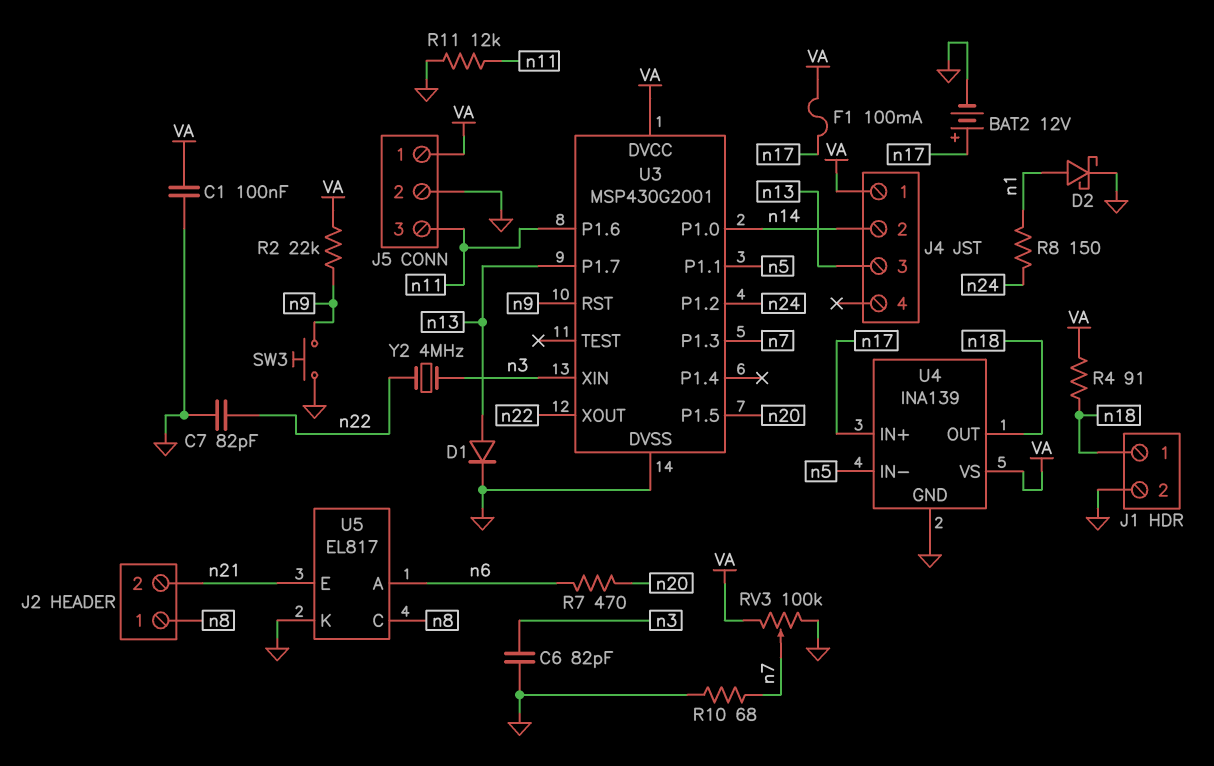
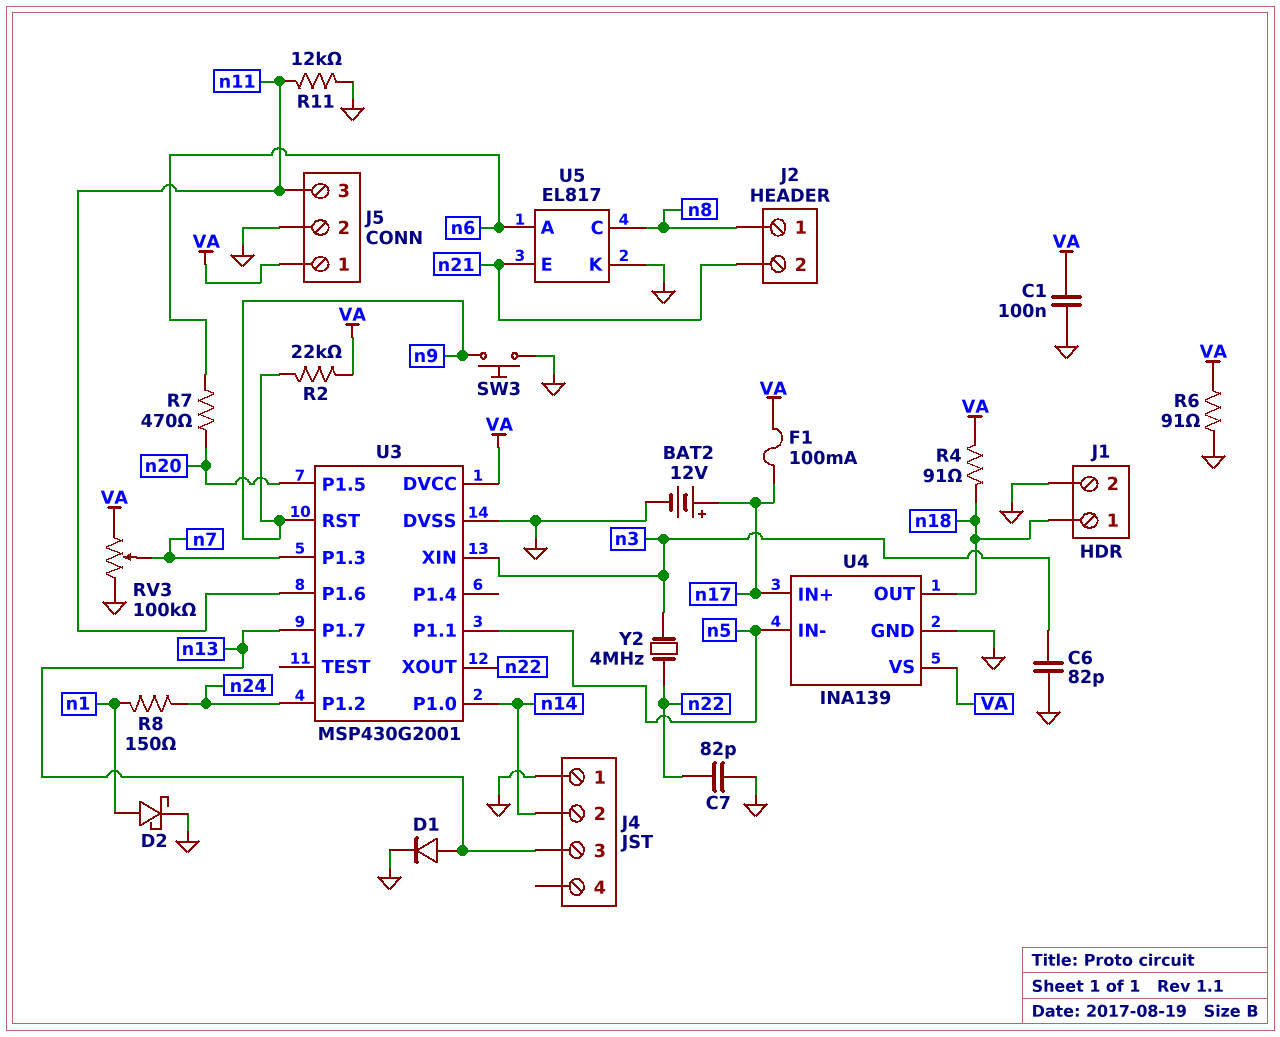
J4 pin 1: VA -> GND
R6: none -> 91 (GND, VA)
R10: 68 (GND, n7) -> none

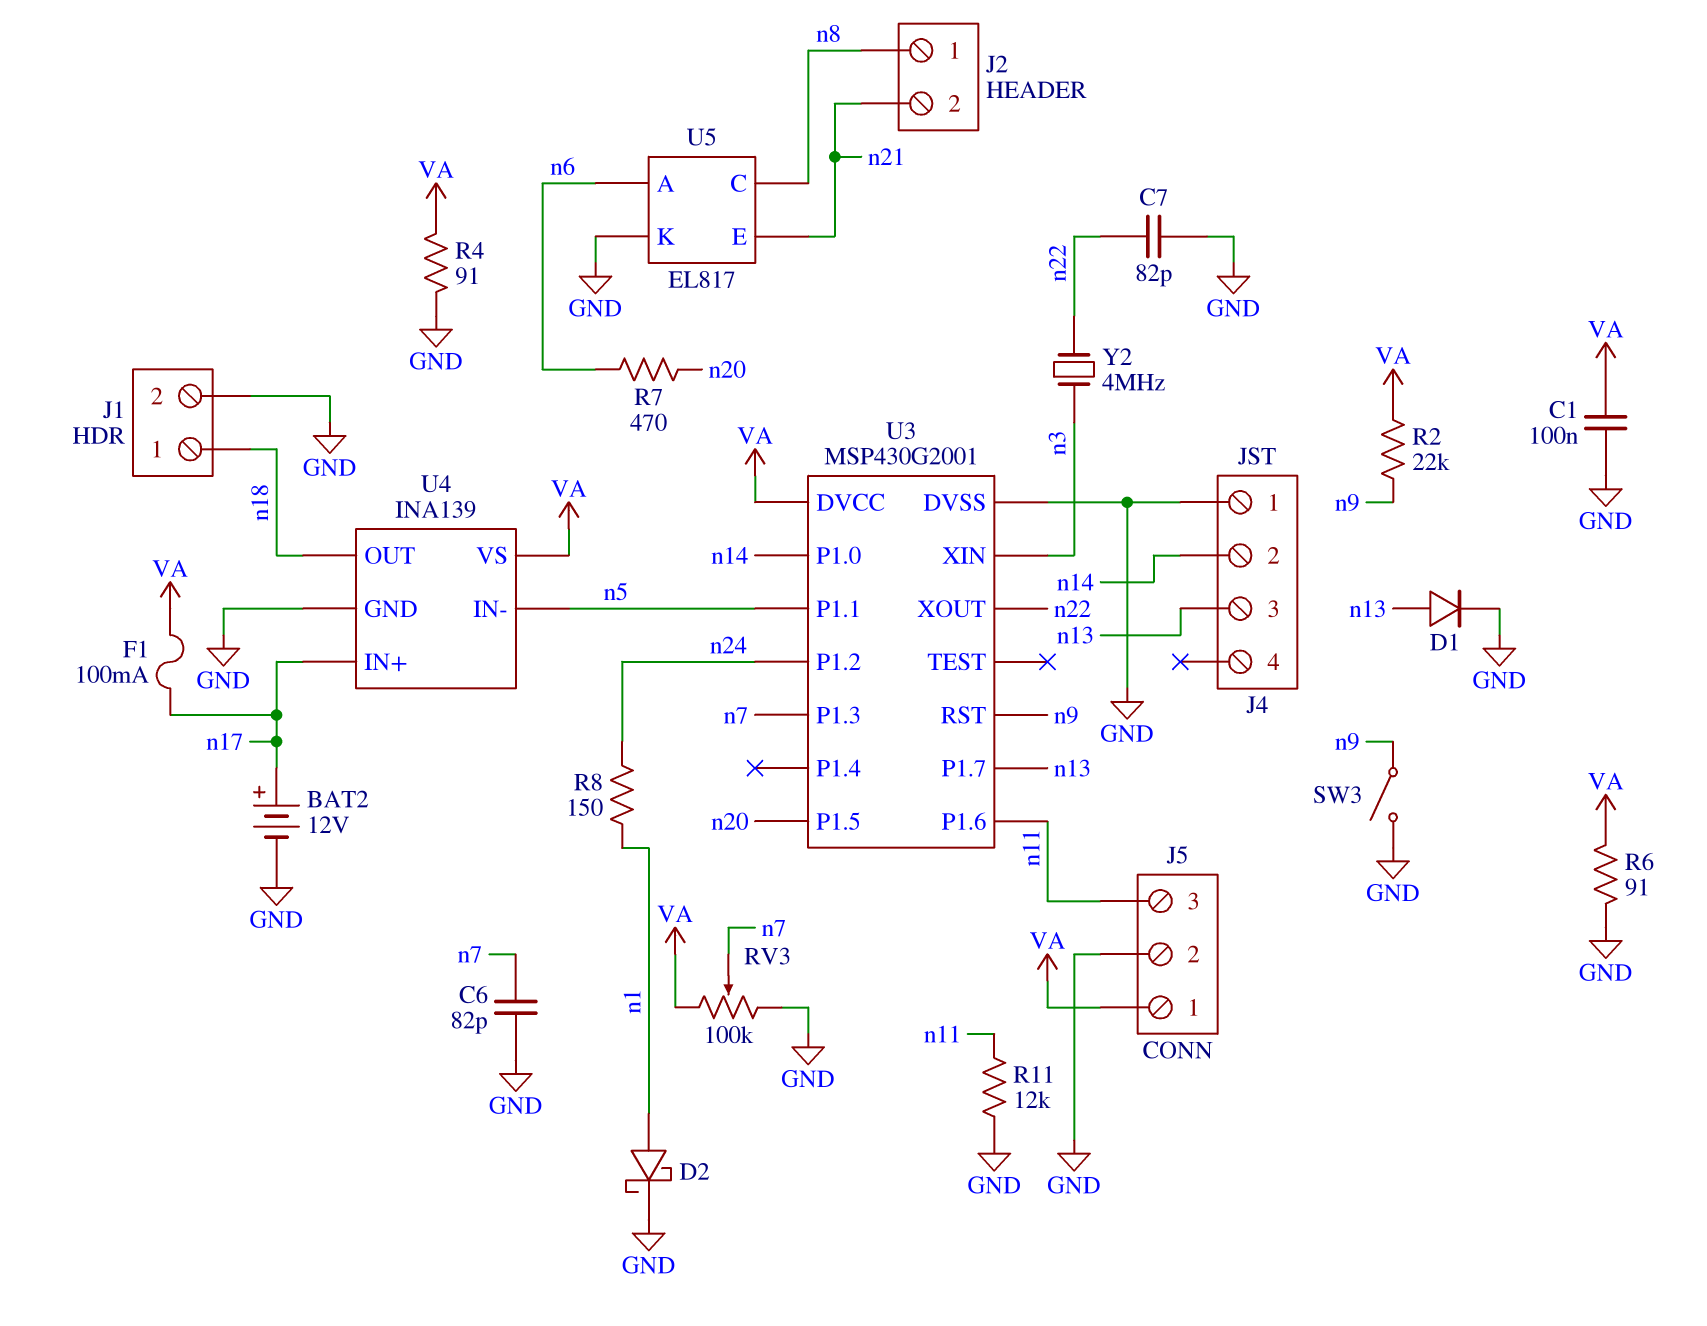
C6: 82pF (GND, n3) -> 82pF (GND, n7)
R4: 91 (VA, n18) -> 91 (GND, VA)
SW3: button (GND, n9) -> switch (GND, n9)

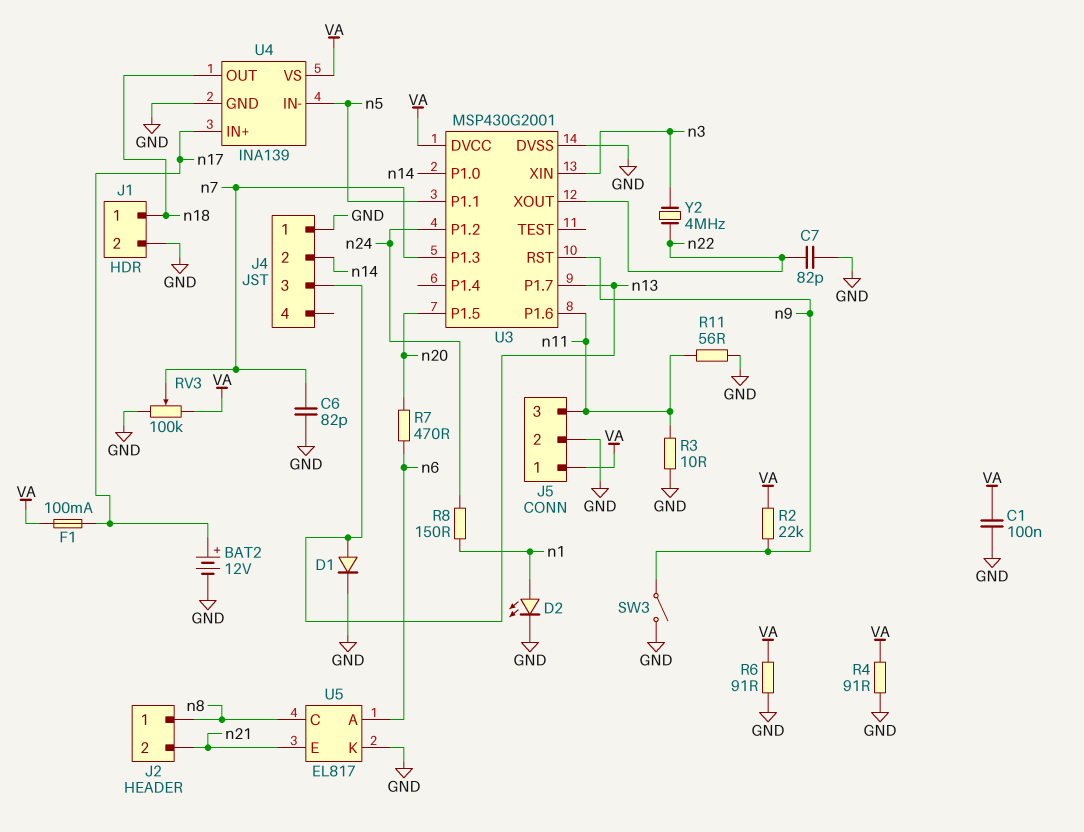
D2: schottky (A n1, K GND) -> LED (A n1, K GND)
R3: none -> 10 (GND, n11)
R11: 12k (GND, n11) -> 56 (GND, n11)

